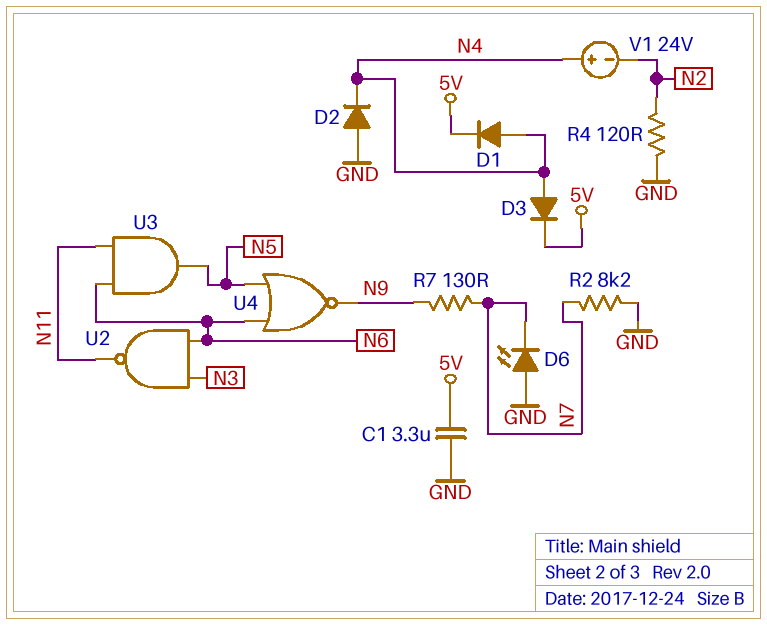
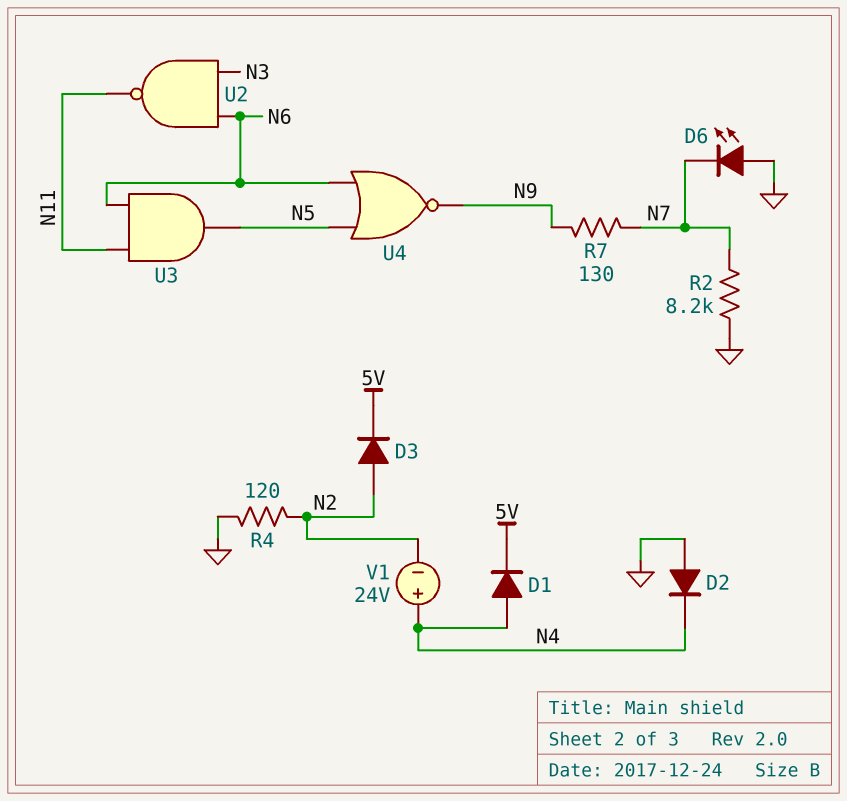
C1: 3.3uF (5V, GND) -> none
D3: diode (A N4, K 5V) -> diode (A N2, K 5V)

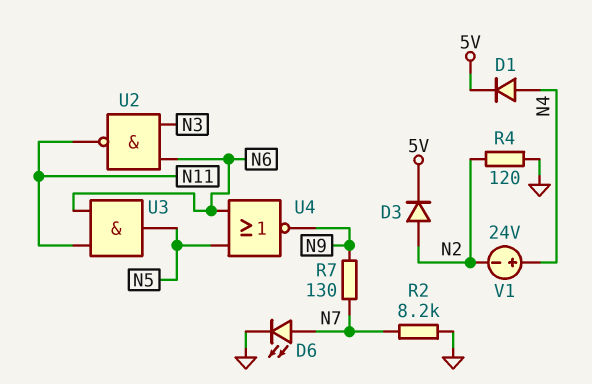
D2: diode (A GND, K N4) -> none
D6: LED (A GND, K N7) -> LED (A N7, K GND)

